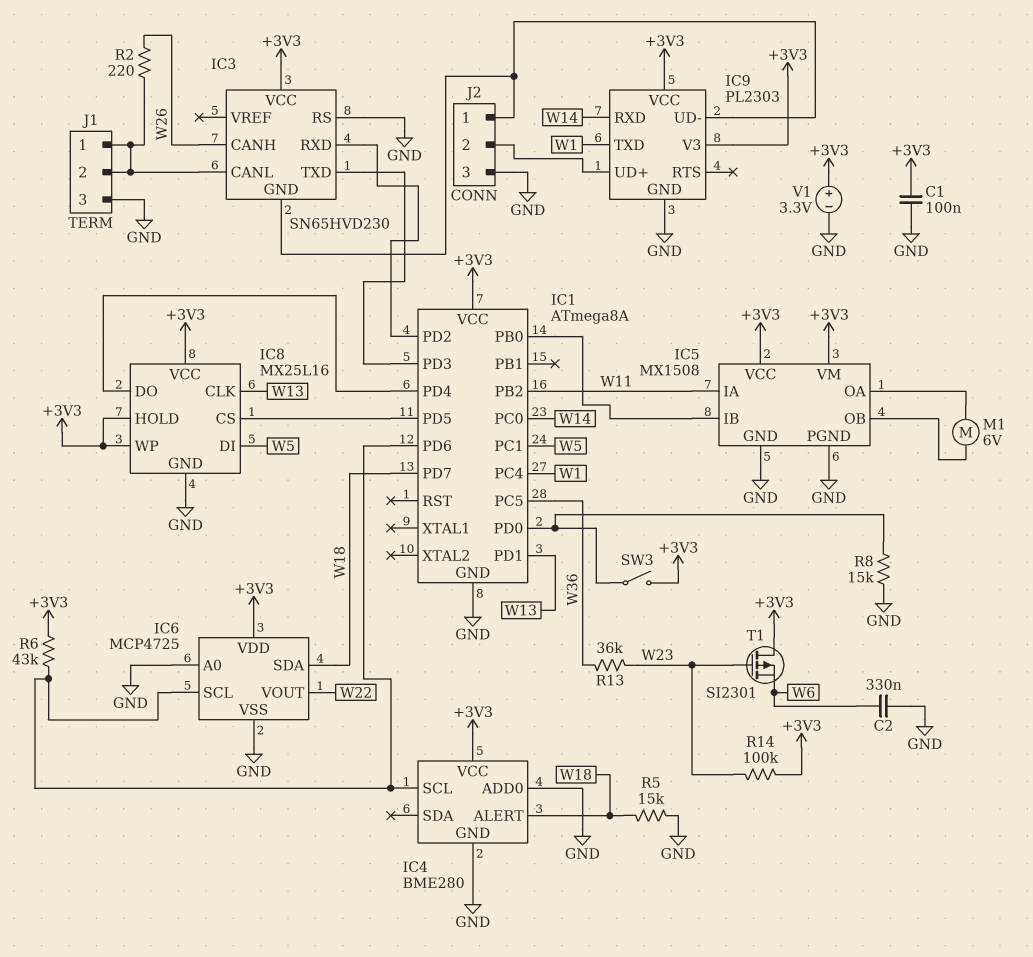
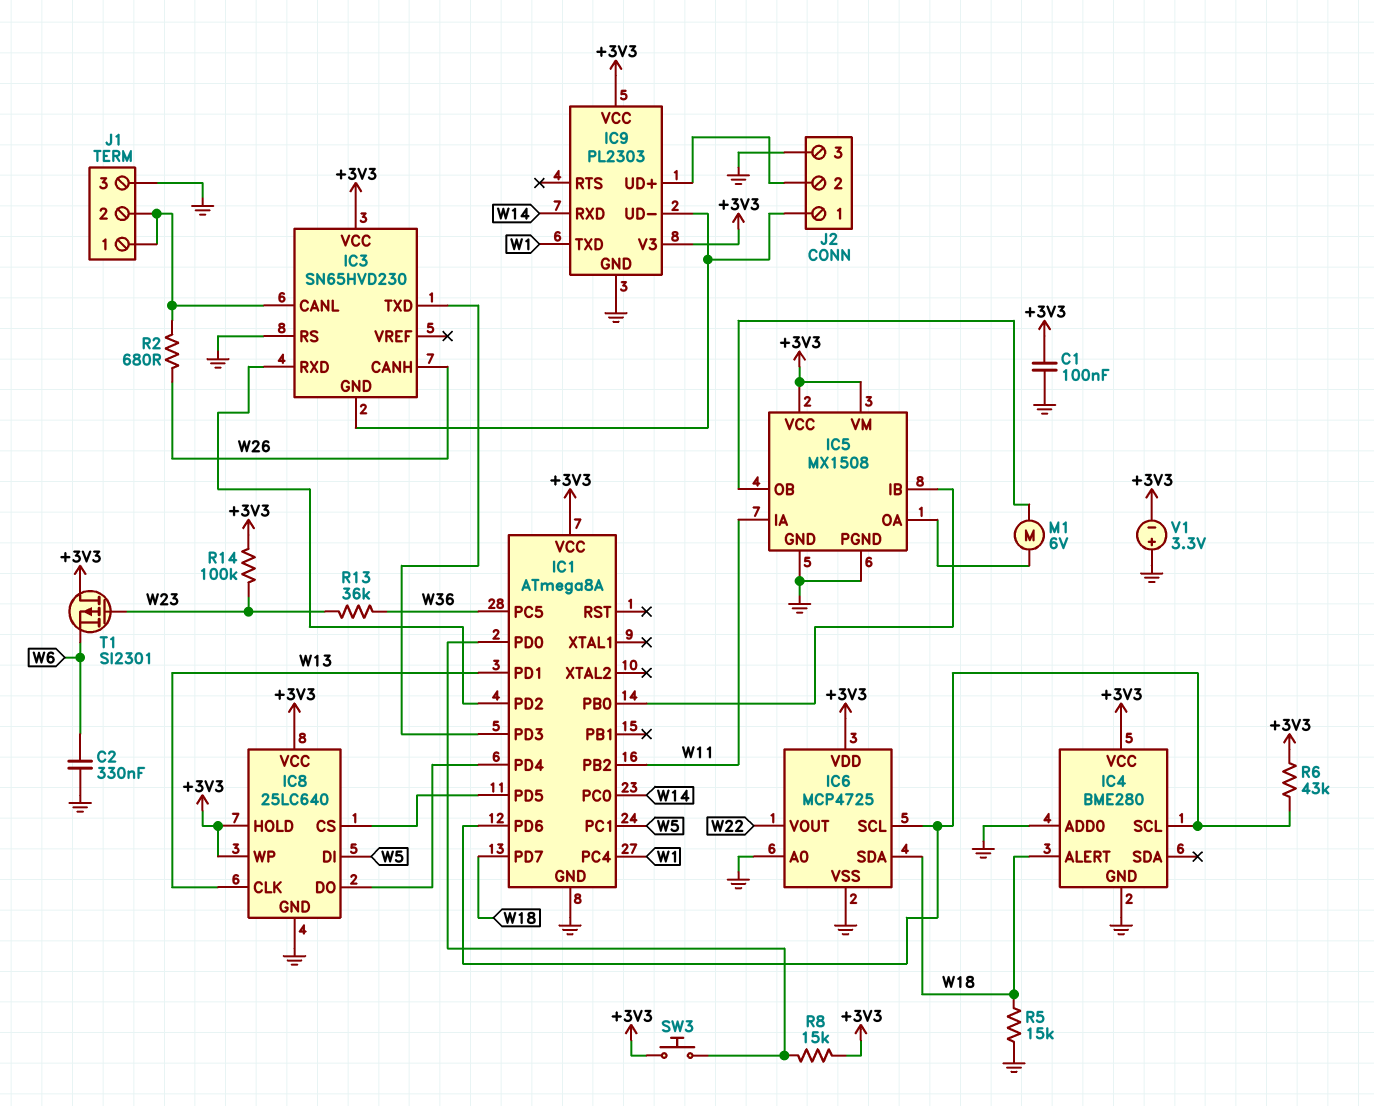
IC8: MX25L16 -> 25LC640
R2: 220 (IC3/CANL, W26) -> 680 (IC3/CANL, W26)
R8: 15k (GND, IC1/PD0) -> 15k (+3V3, IC1/PD0)
SW3: switch (+3V3, IC1/PD0) -> button (+3V3, IC1/PD0)
V1: 3.3V (plus +3V3, minus GND) -> 3.3V (plus GND, minus +3V3)

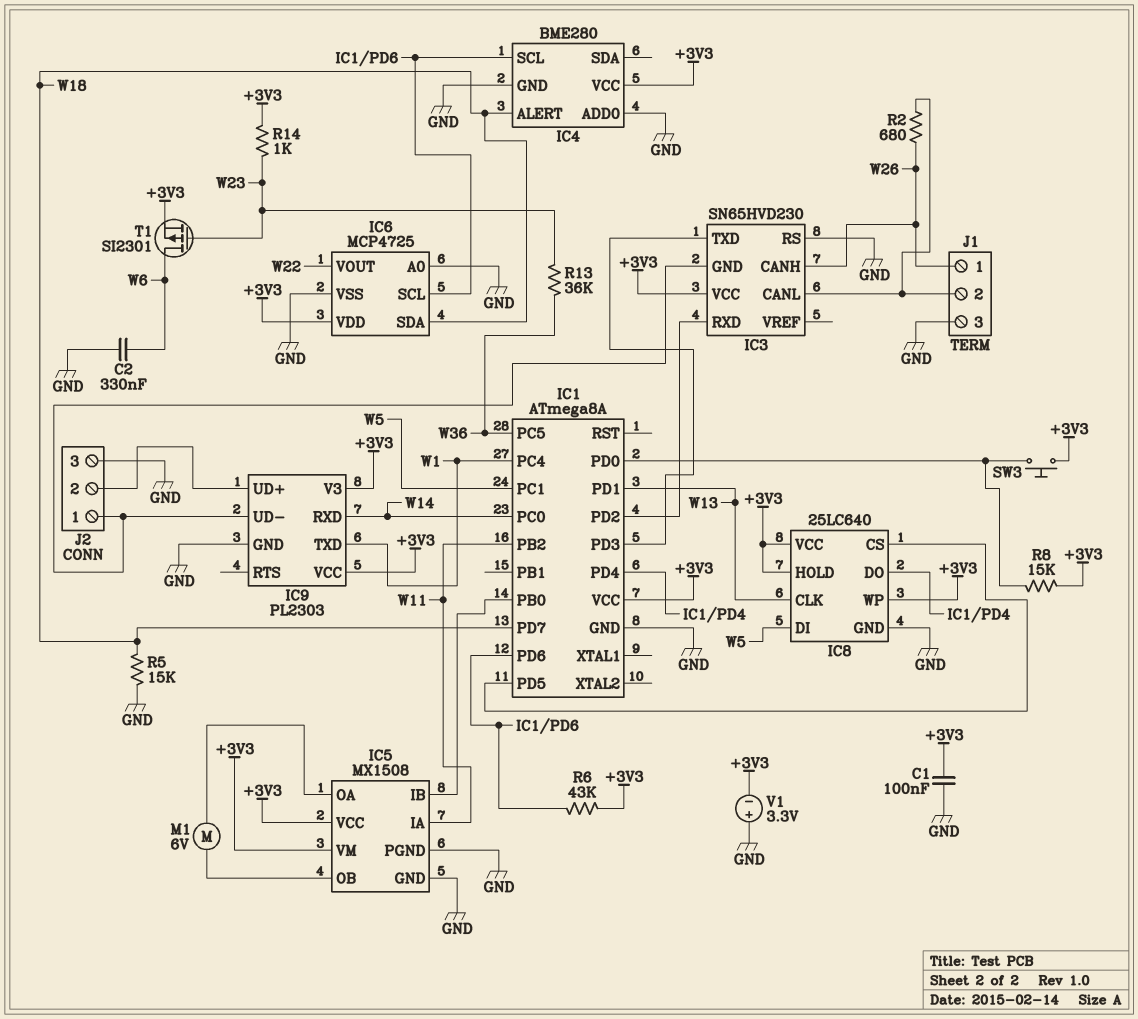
J1 pin 1: IC3/CANL -> W26
R14: 100k (+3V3, W23) -> 1k (+3V3, W23)
T1: PMOS SI2301 (G W23, D +3V3, S W6) -> PMOS SI2301 (G W23, D W6, S +3V3)

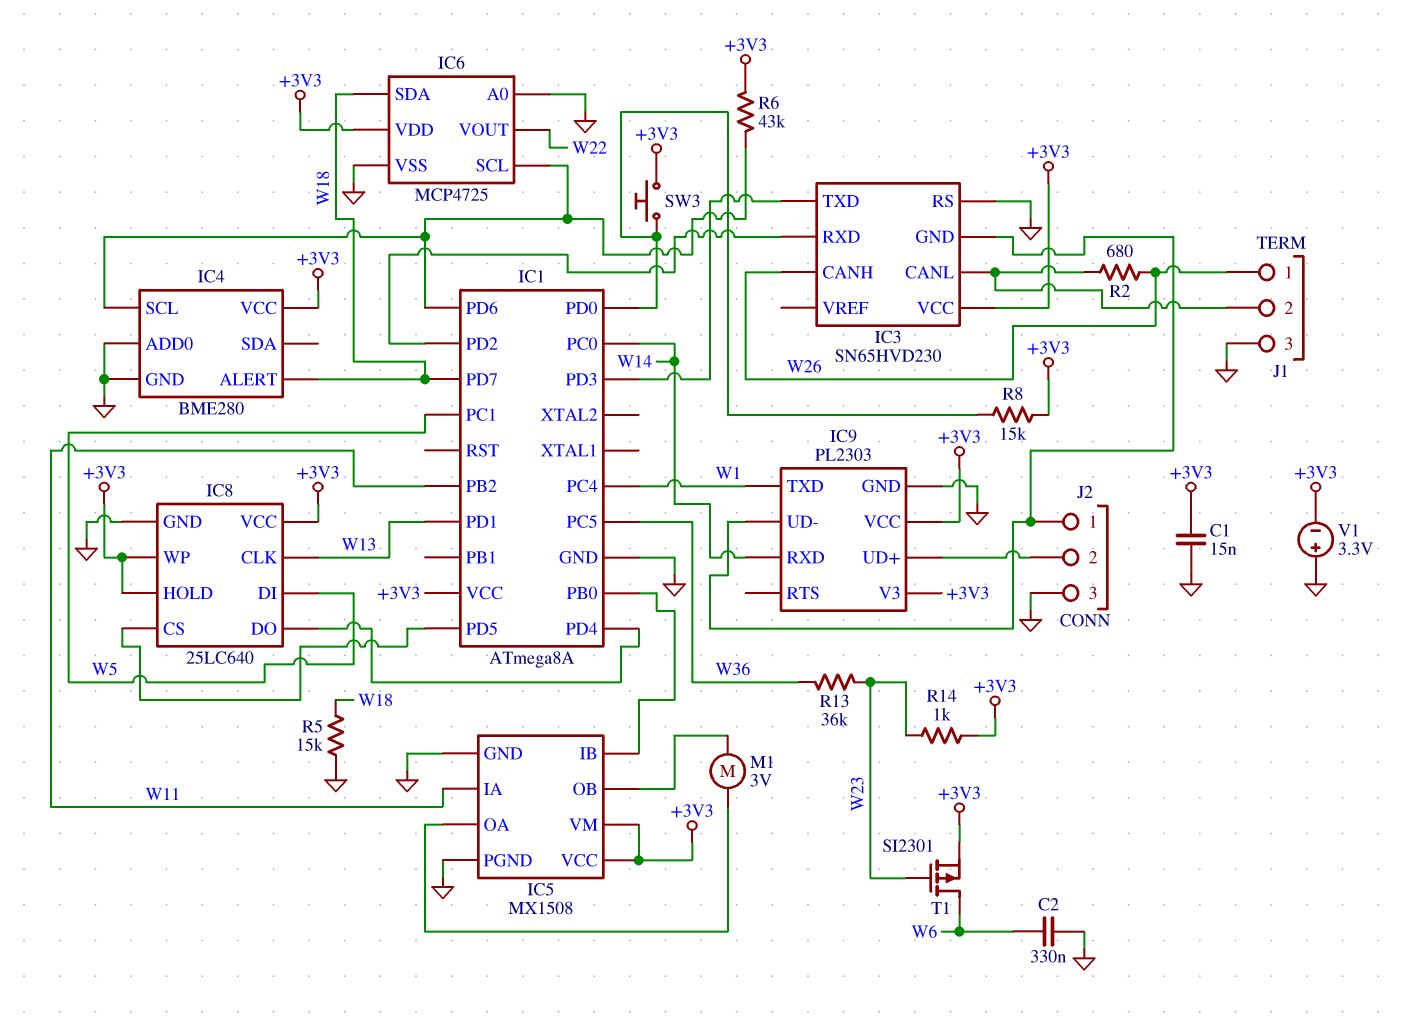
C1: 100nF (+3V3, GND) -> 15nF (+3V3, GND)
M1: motor 6V (IC5/OA, IC5/OB) -> motor 3V (IC5/OA, IC5/OB)

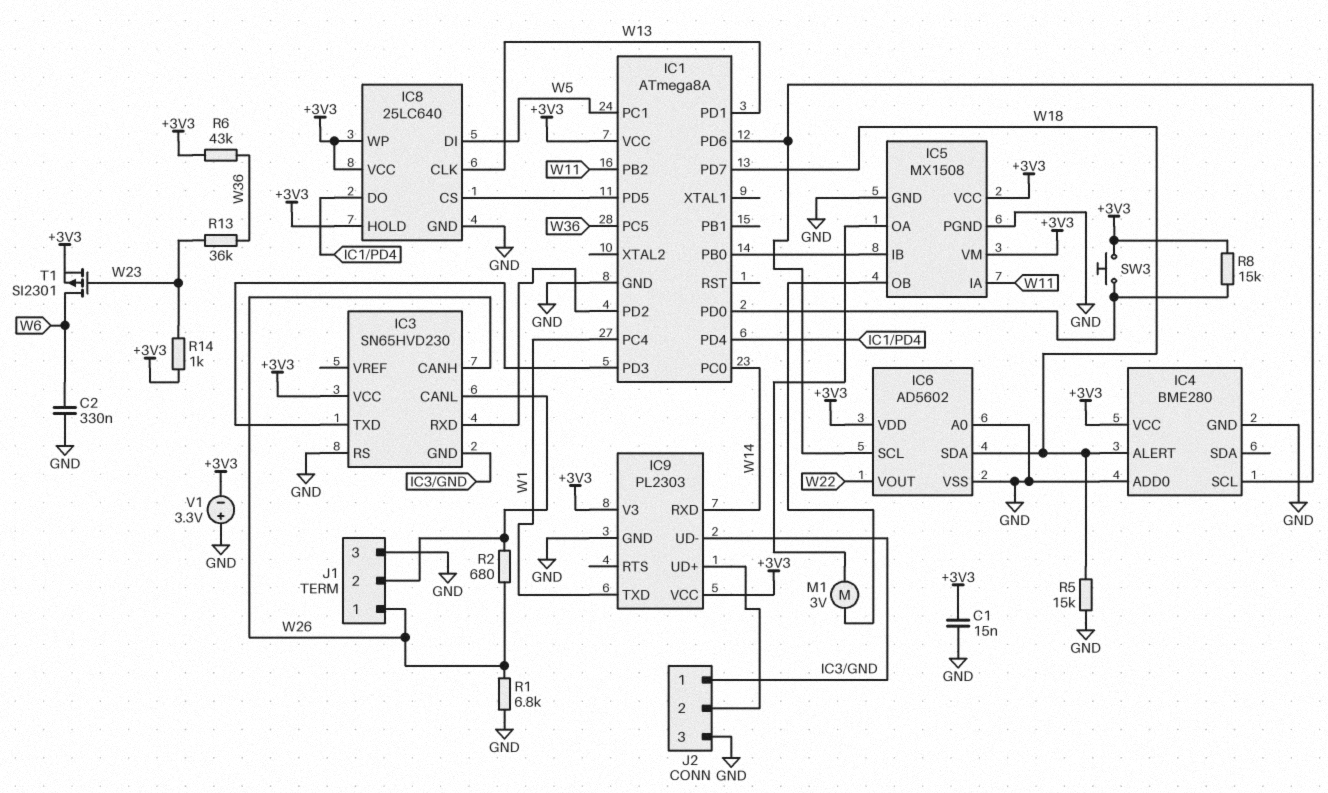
IC6: MCP4725 -> AD5602
R1: none -> 6.8k (GND, W26)
R6: 43k (+3V3, IC1/PD6) -> 43k (+3V3, W36)

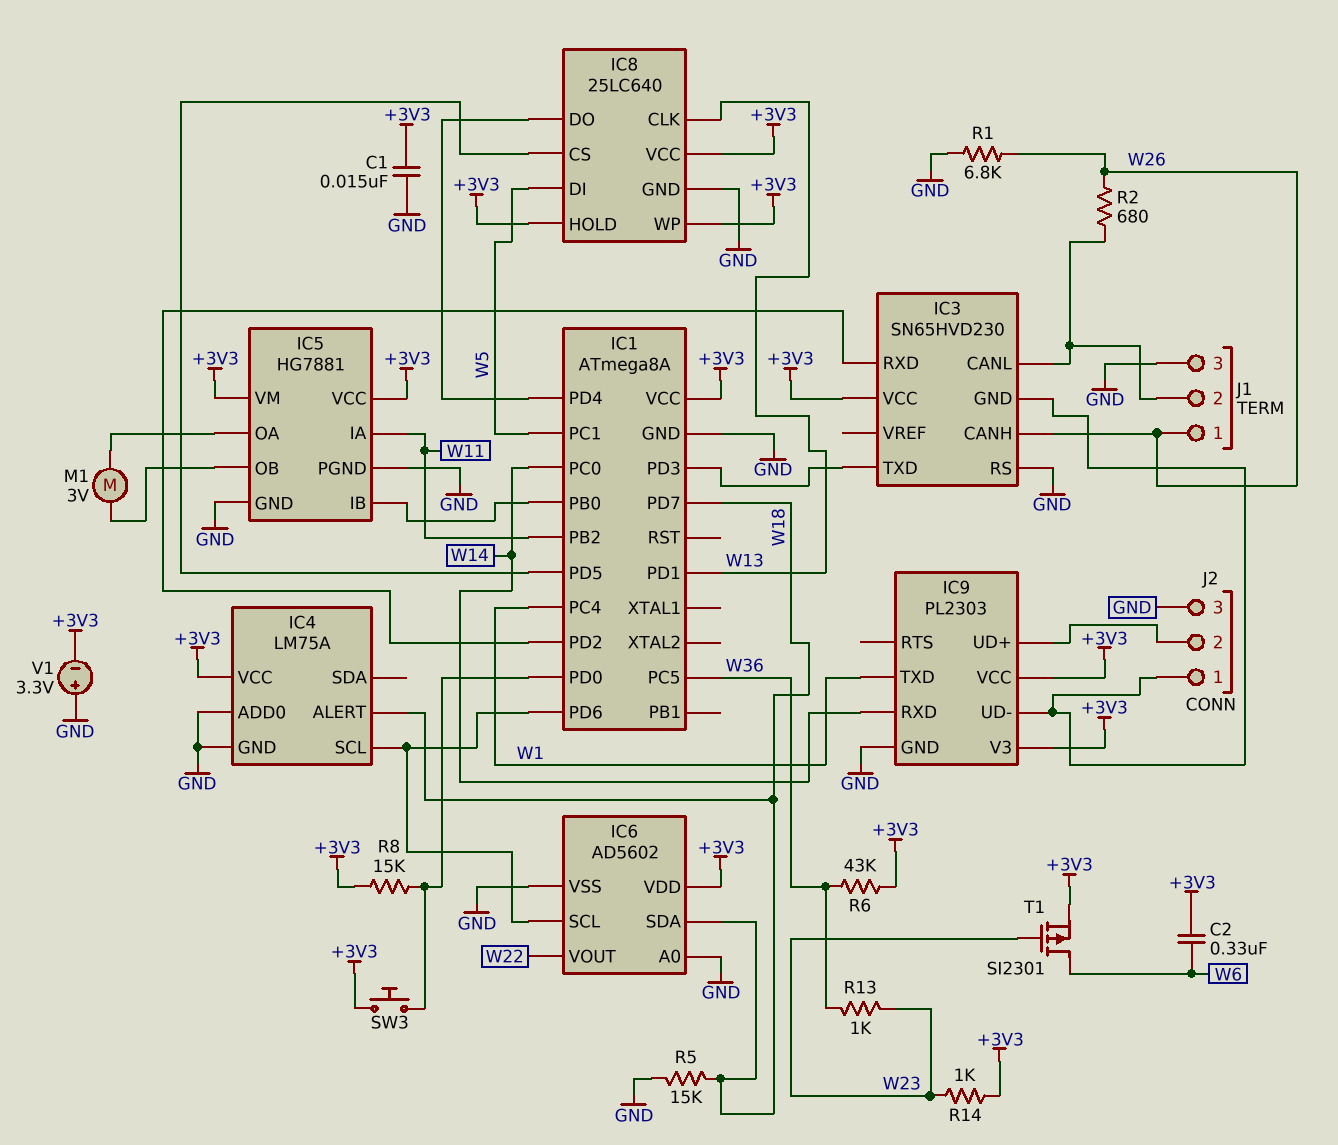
C2: 330nF (GND, W6) -> 330nF (+3V3, W6)
IC4: BME280 -> LM75A
IC5: MX1508 -> HG7881
R13: 36k (W23, W36) -> 1k (W23, W36)

